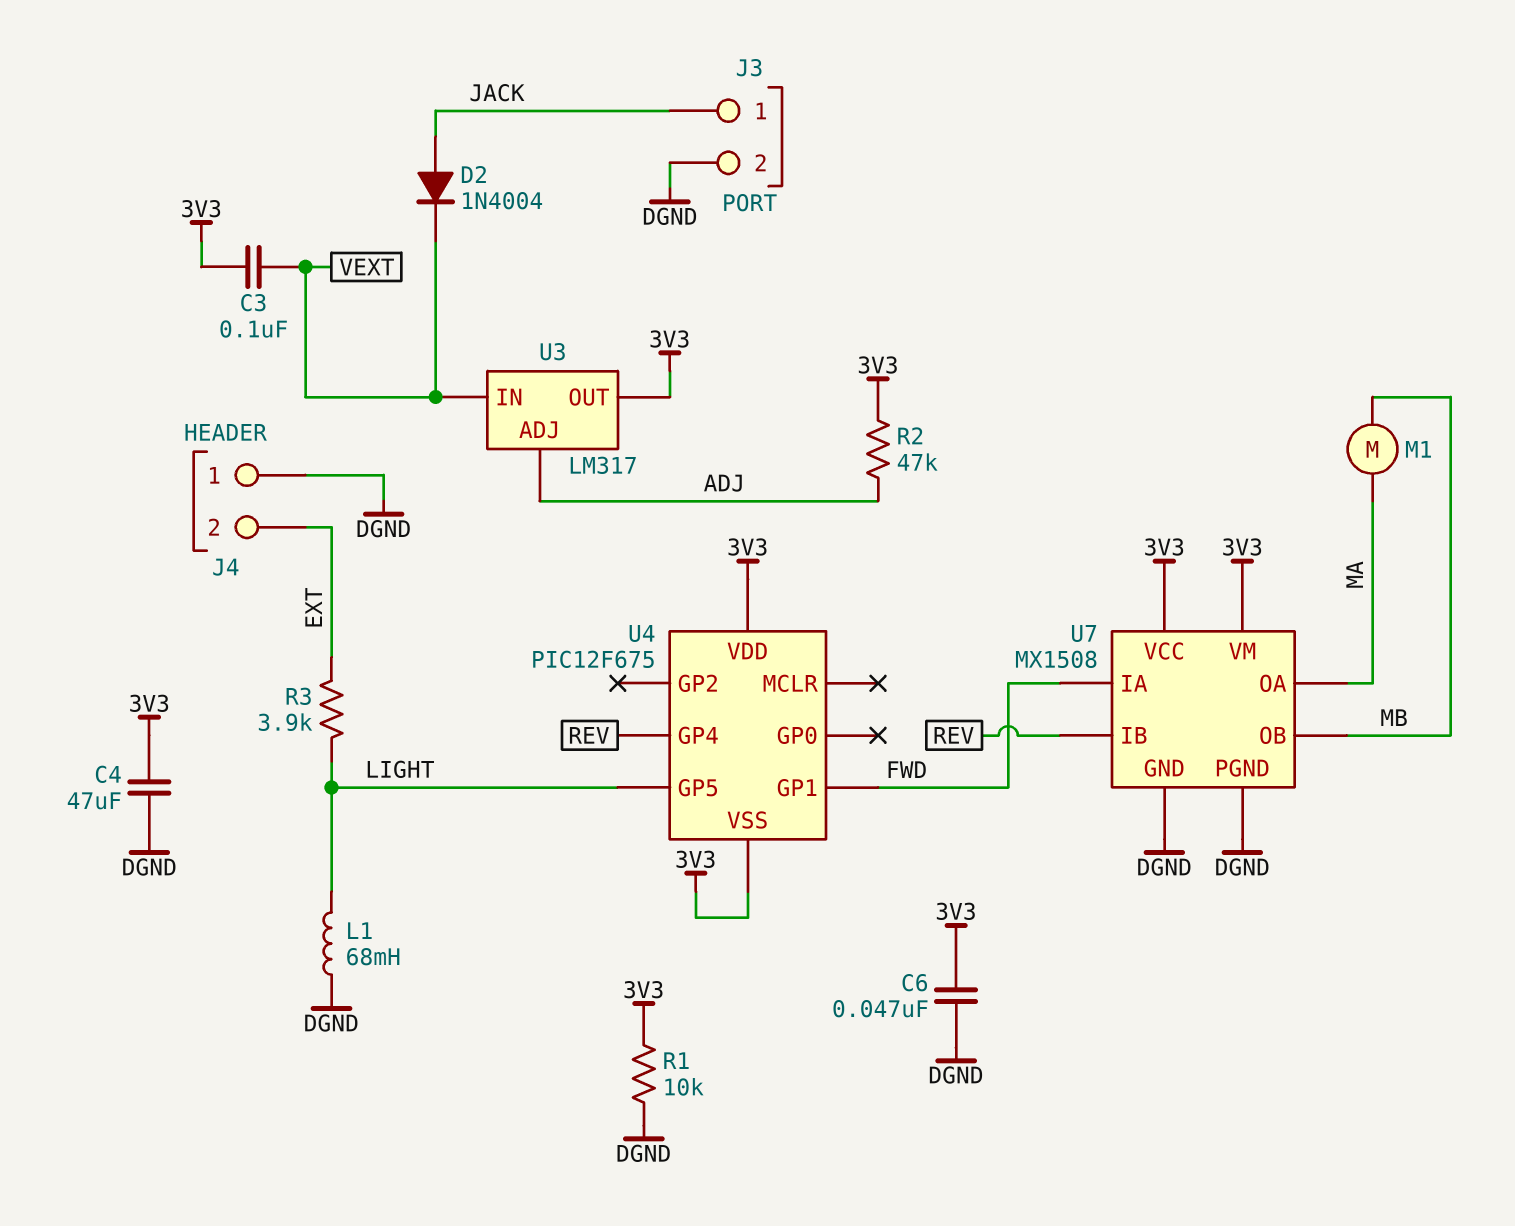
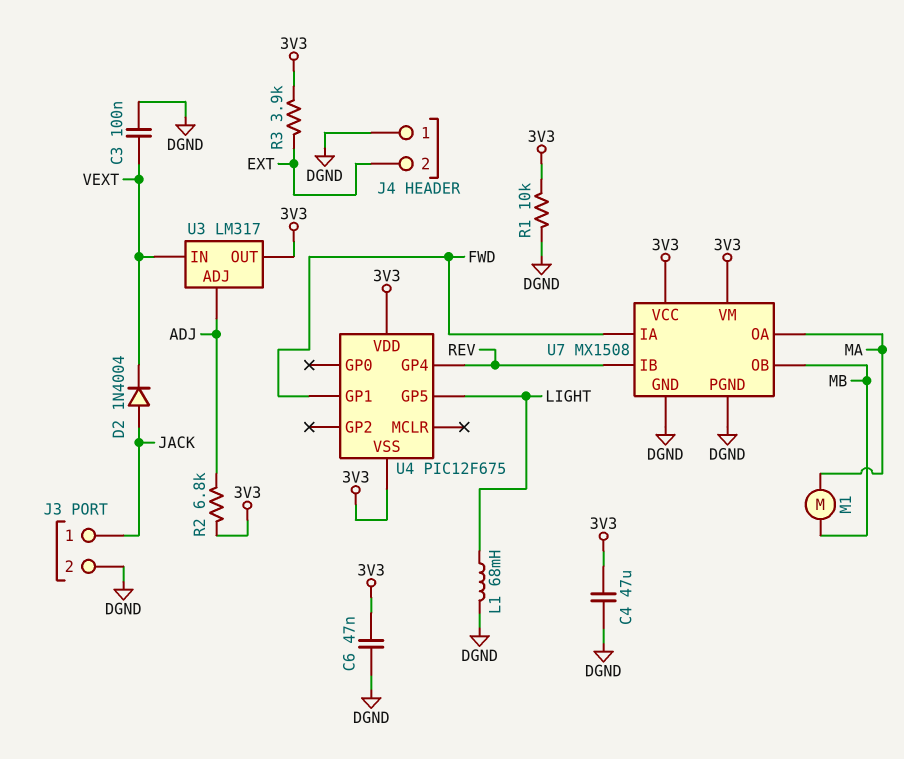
C3: 100nF (3V3, VEXT) -> 100nF (DGND, VEXT)
R2: 47k (3V3, ADJ) -> 6.8k (3V3, ADJ)
R3: 3.9k (EXT, LIGHT) -> 3.9k (3V3, EXT)

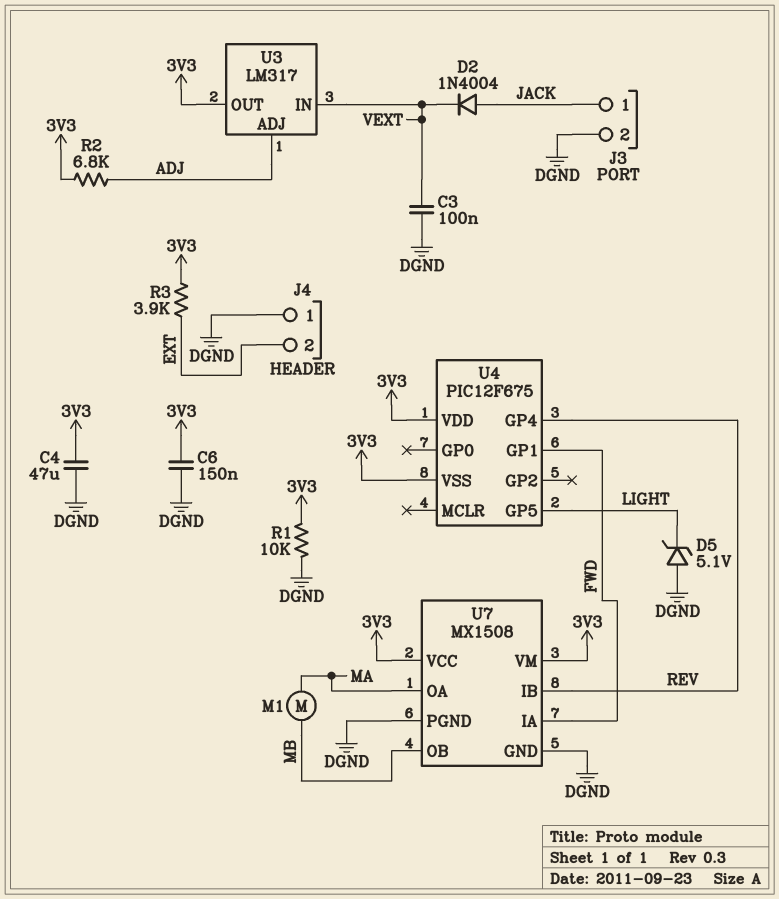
C6: 47nF (3V3, DGND) -> 150nF (3V3, DGND)
D5: none -> zener 5.1V (A DGND, K LIGHT)
L1: 68mH (DGND, LIGHT) -> none

